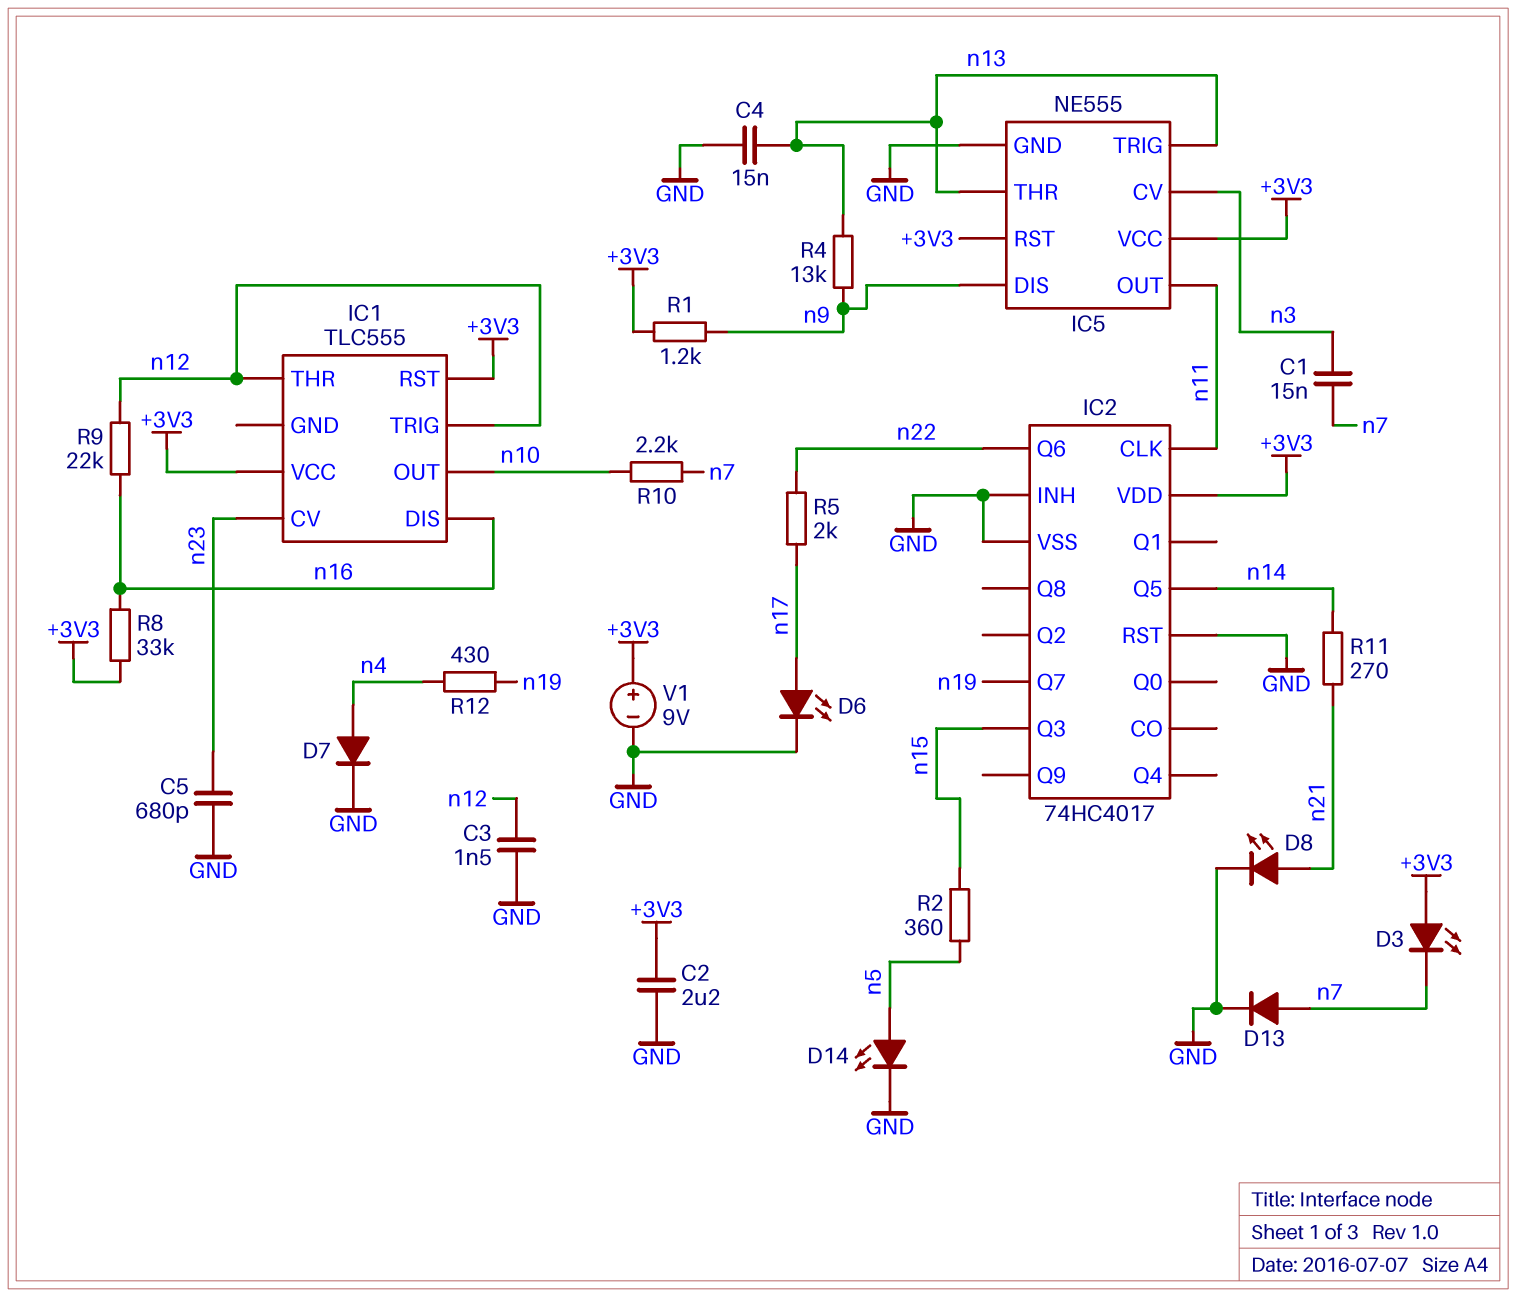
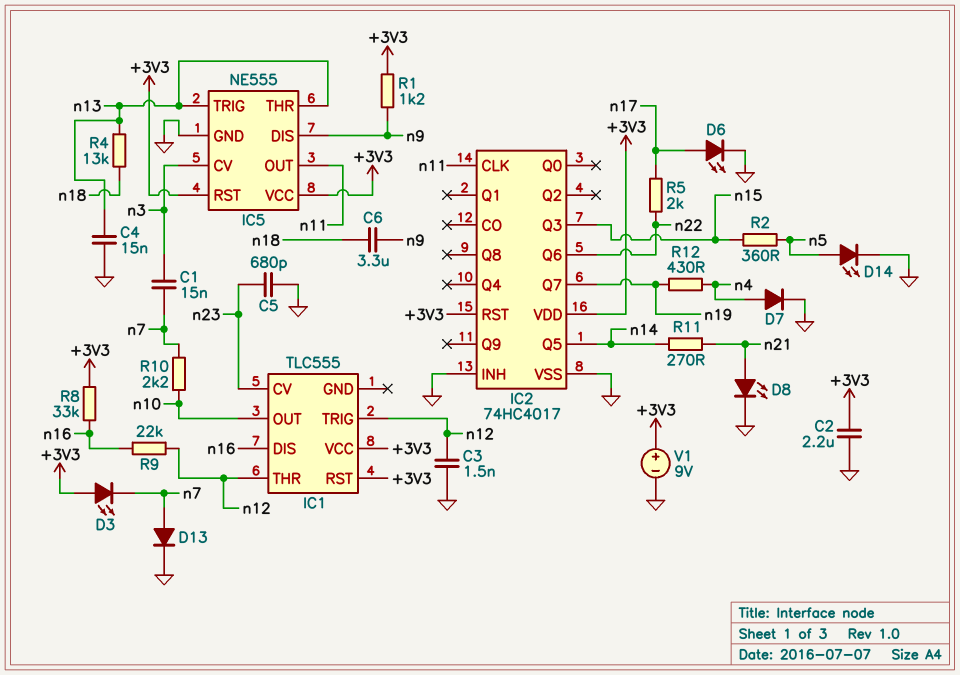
C6: none -> 3.3uF (n9, n18)
IC2 pin RST: GND -> +3V3
R4: 13k (n9, n13) -> 13k (n13, n18)

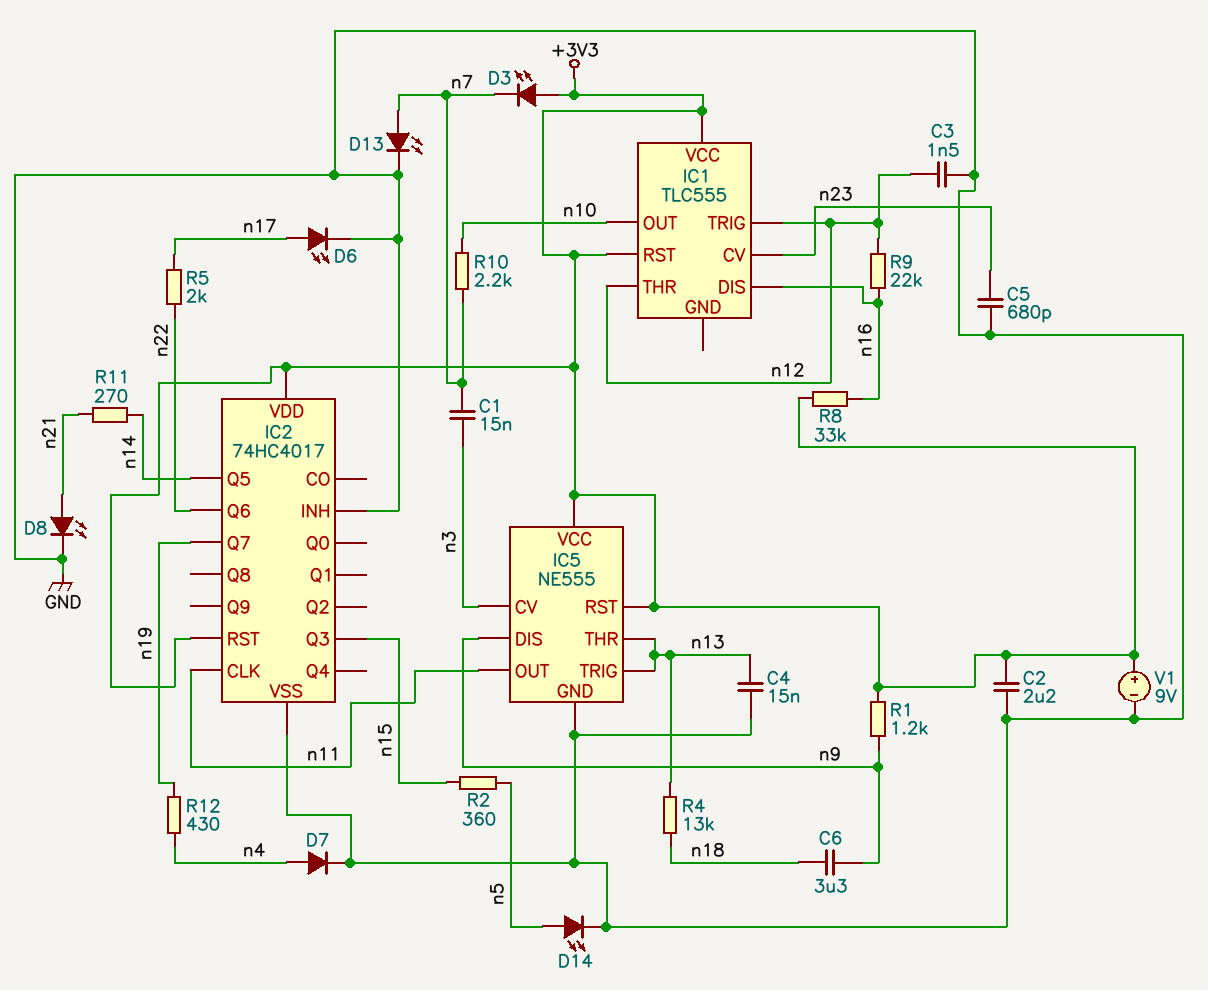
D13: diode (A n7, K GND) -> LED (A n7, K GND)

